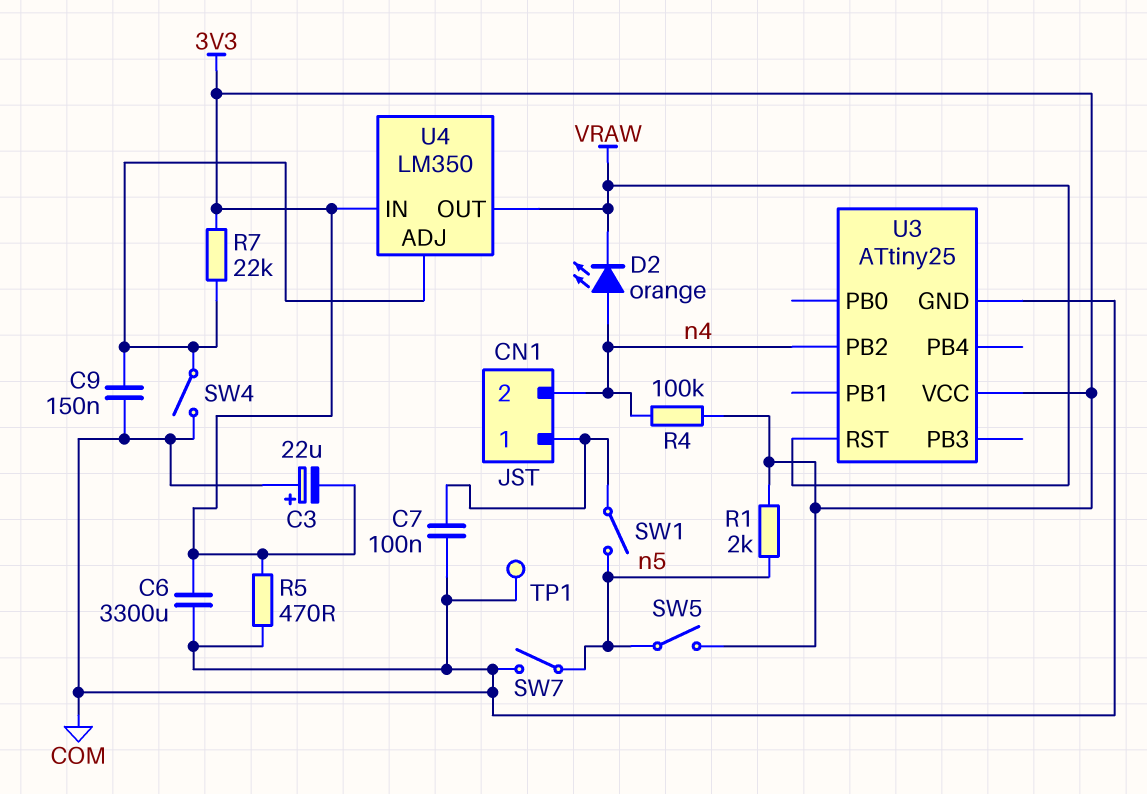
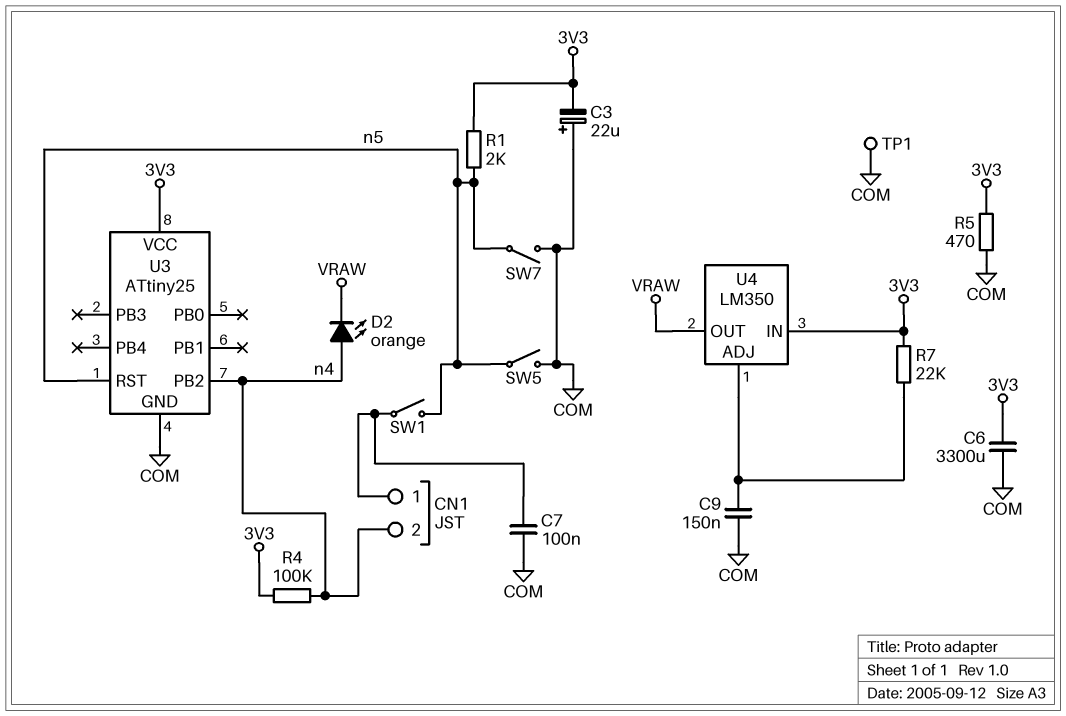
SW4: switch (COM, U4/ADJ) -> none
SW5: switch (3V3, n5) -> switch (COM, n5)
U3 pin RST: VRAW -> n5

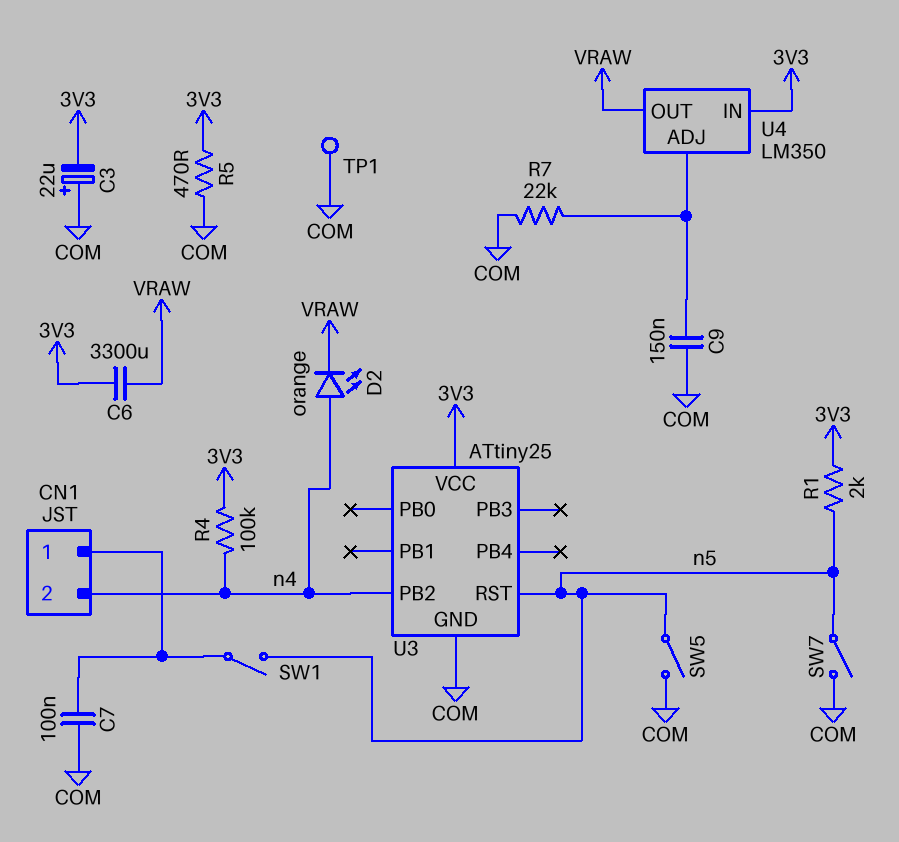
C6: 3300uF (3V3, COM) -> 3300uF (3V3, VRAW)
R7: 22k (3V3, U4/ADJ) -> 22k (COM, U4/ADJ)

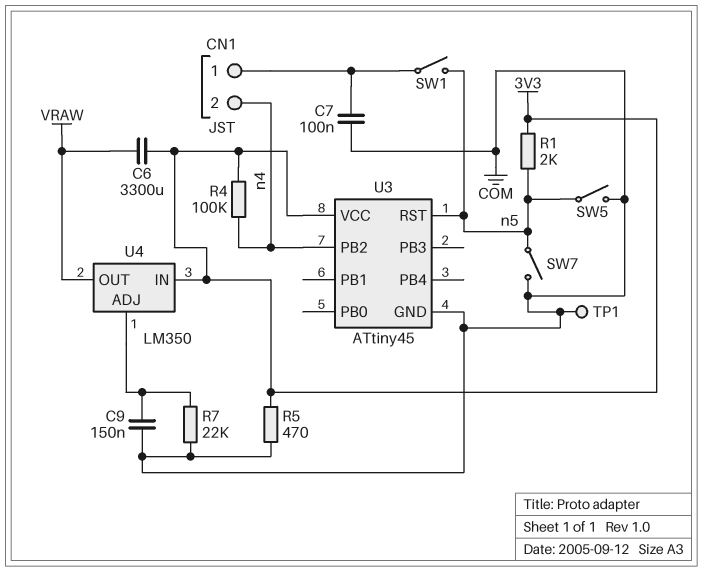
C3: 22uF (plus COM, minus 3V3) -> none
D2: LED orange (A n4, K VRAW) -> none
U3: ATtiny25 -> ATtiny45

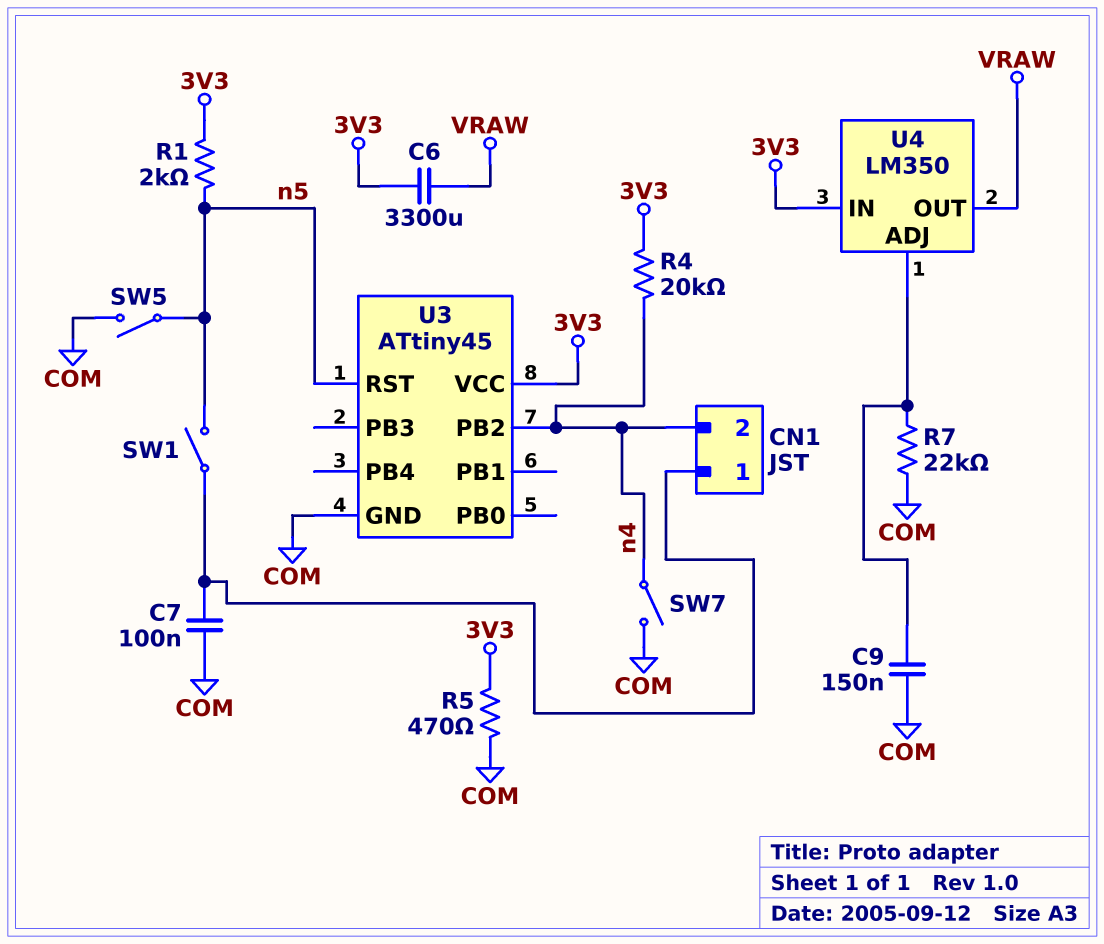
R4: 100k (3V3, n4) -> 20k (3V3, n4)
SW7: switch (COM, n5) -> switch (COM, n4)
TP1: test point (COM) -> none

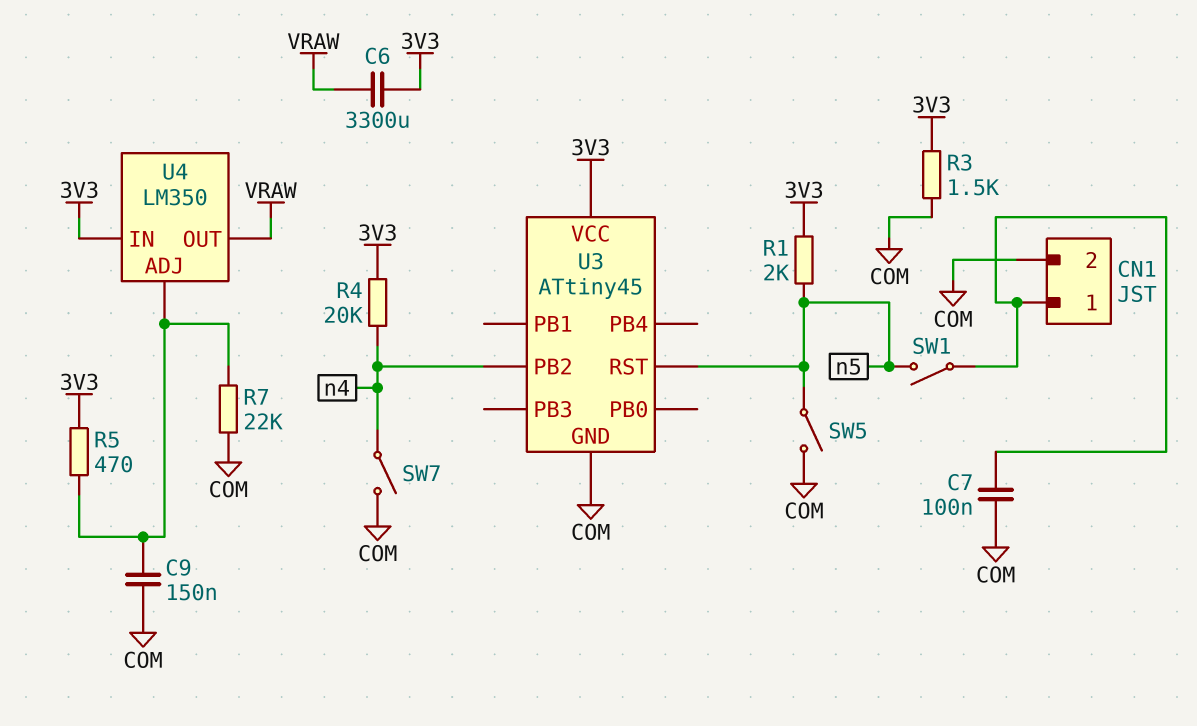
CN1 pin 2: n4 -> COM
R3: none -> 1.5k (3V3, COM)
R5: 470 (3V3, COM) -> 470 (3V3, U4/ADJ)

